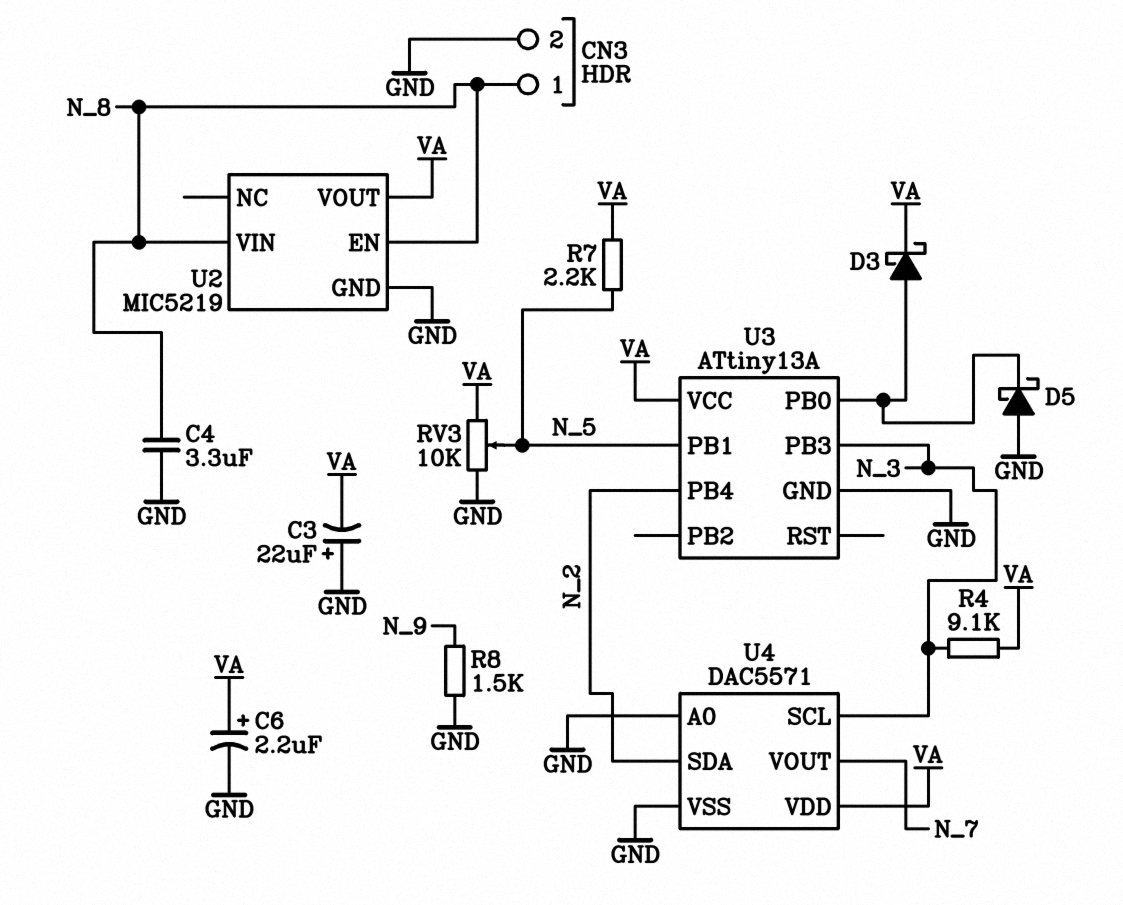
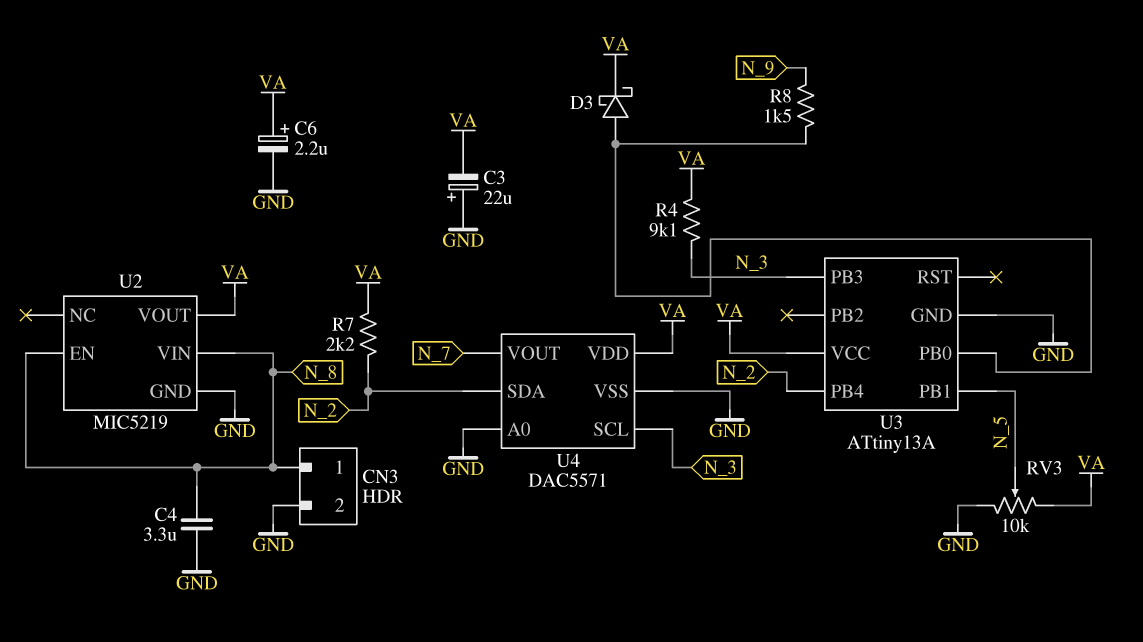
D5: schottky (A GND, K U3/PB0) -> none
R7: 2.2k (N_5, VA) -> 2.2k (N_2, VA)
R8: 1.5k (GND, N_9) -> 1.5k (N_9, U3/PB0)

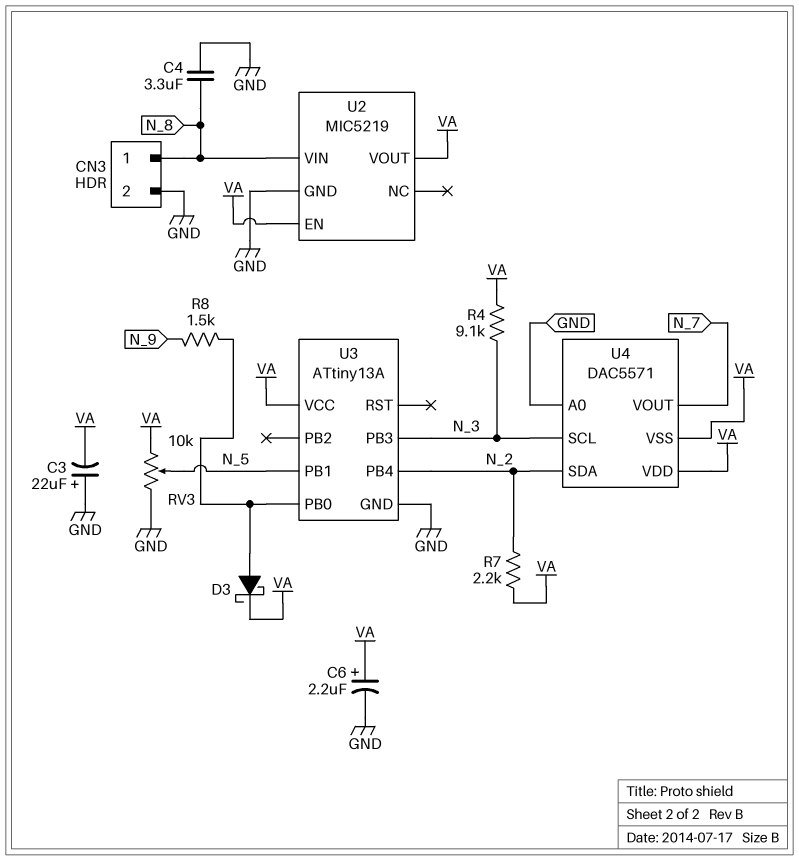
U2 pin EN: N_8 -> VA
U4 pin VSS: GND -> VA

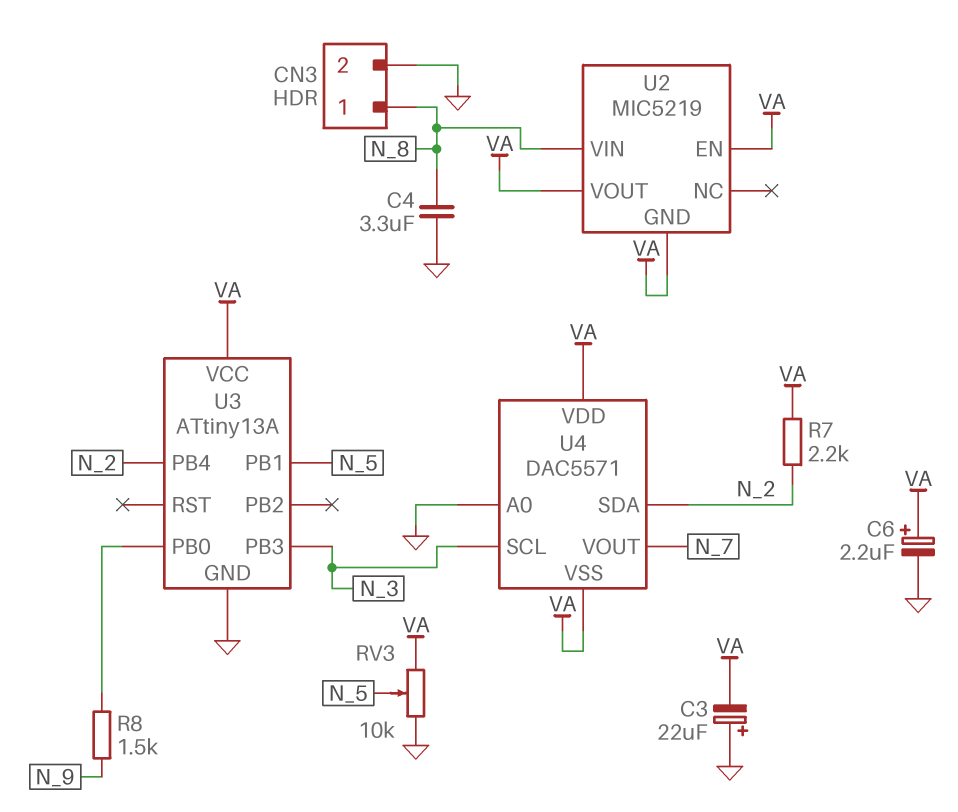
D3: schottky (A U3/PB0, K VA) -> none
R4: 9.1k (N_3, VA) -> none
U2 pin GND: GND -> VA

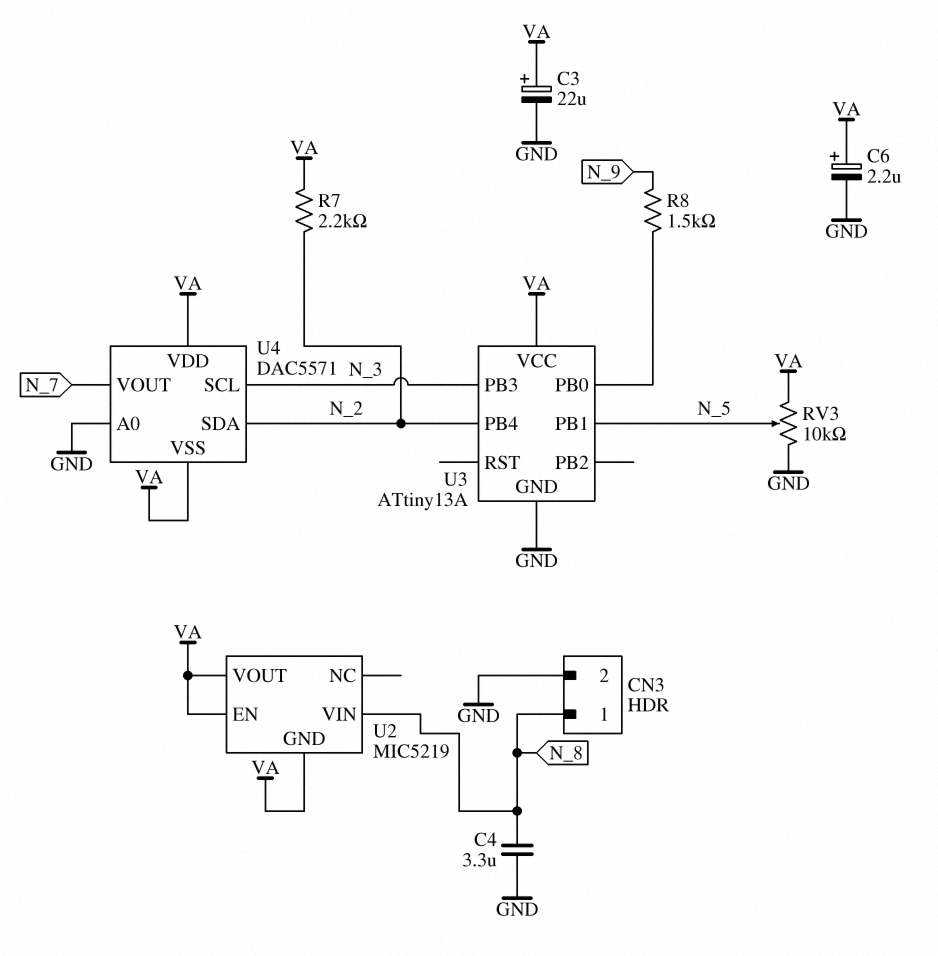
C3: 22uF (plus GND, minus VA) -> 22uF (plus VA, minus GND)

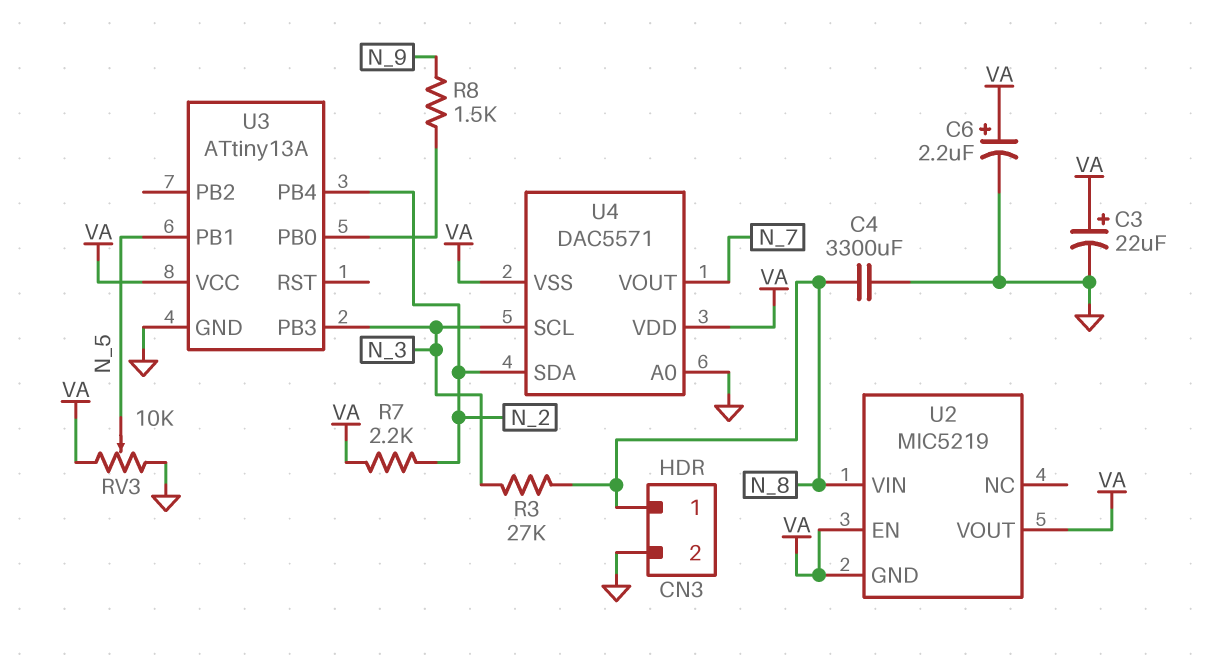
C4: 3.3uF (GND, N_8) -> 3300uF (GND, N_8)
R3: none -> 27k (N_3, N_8)

